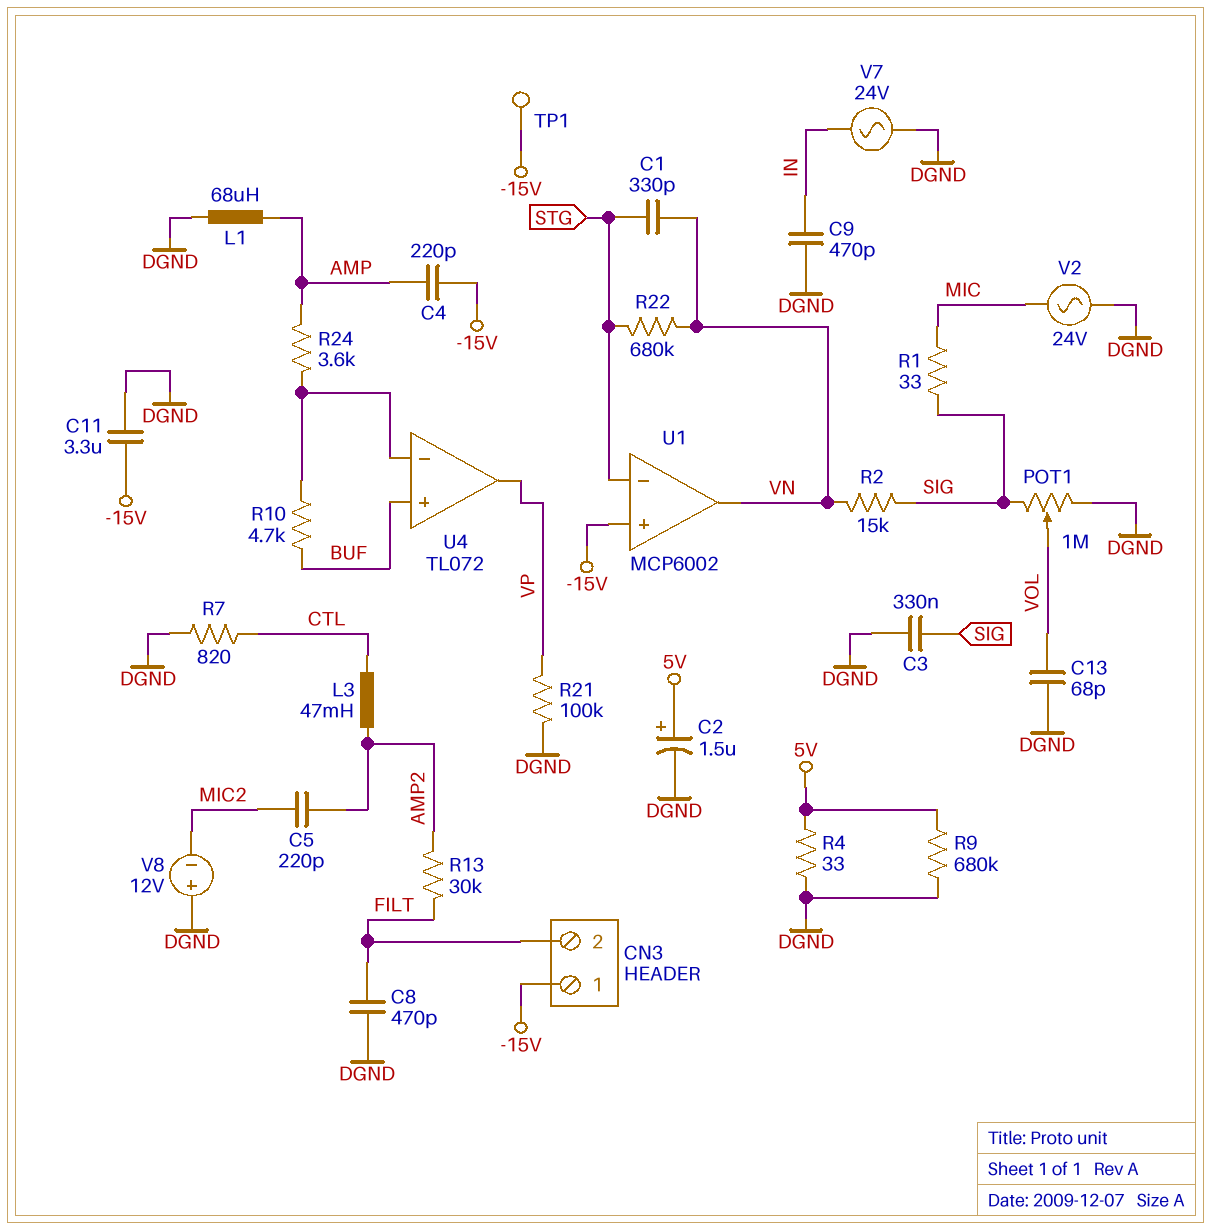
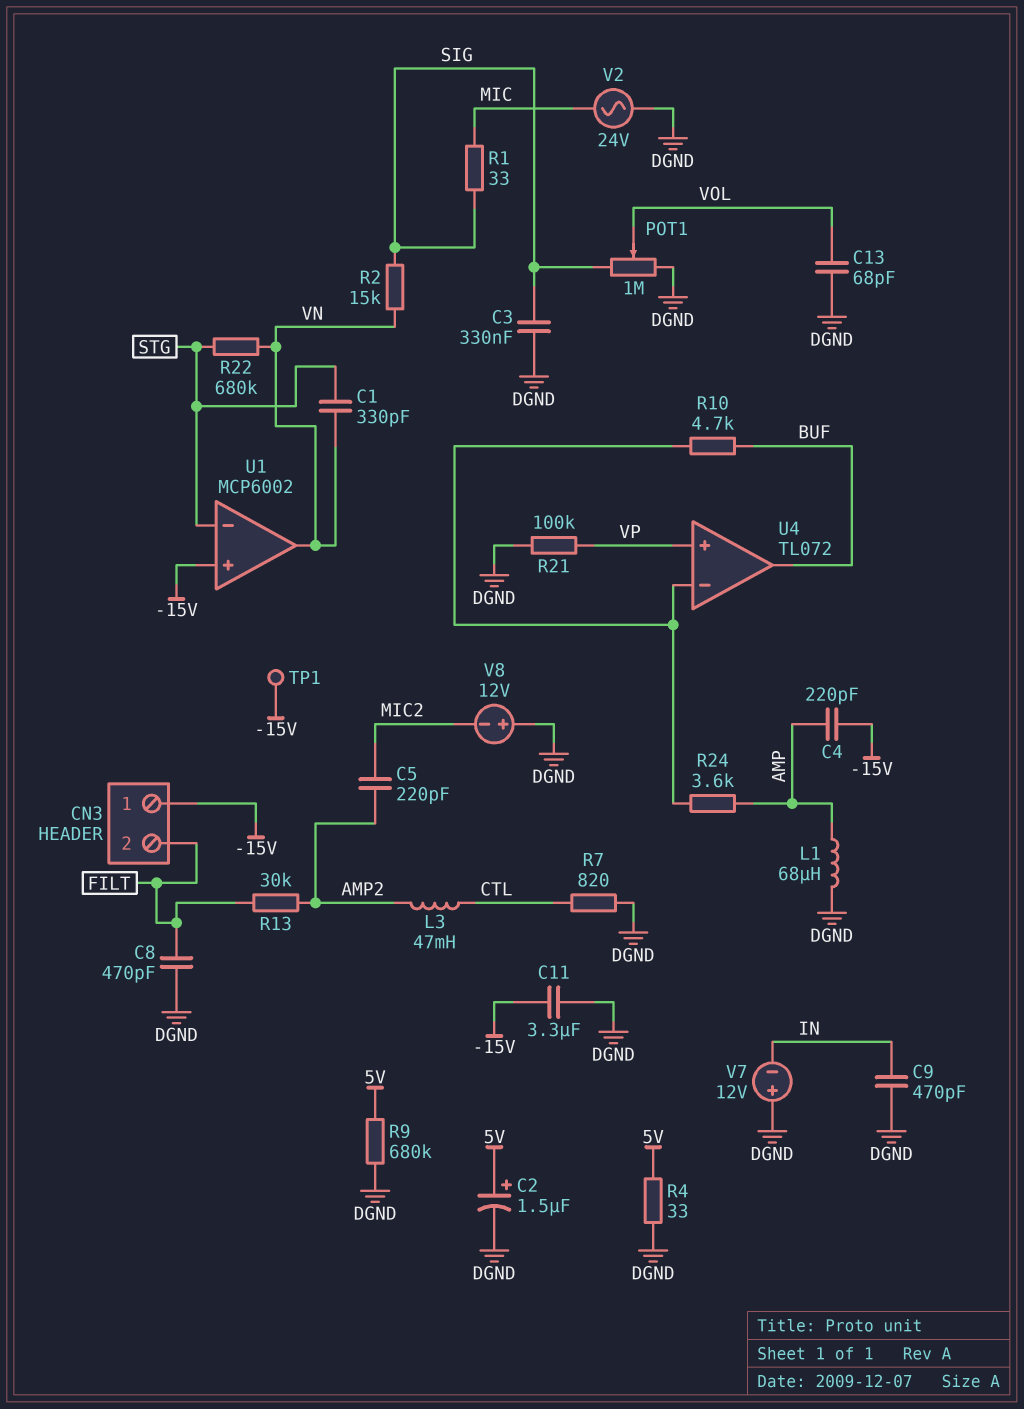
U4 pin in+: BUF -> VP
U4 pin out: VP -> BUF
V7: AC 24V (DGND, IN) -> 12V (plus DGND, minus IN)

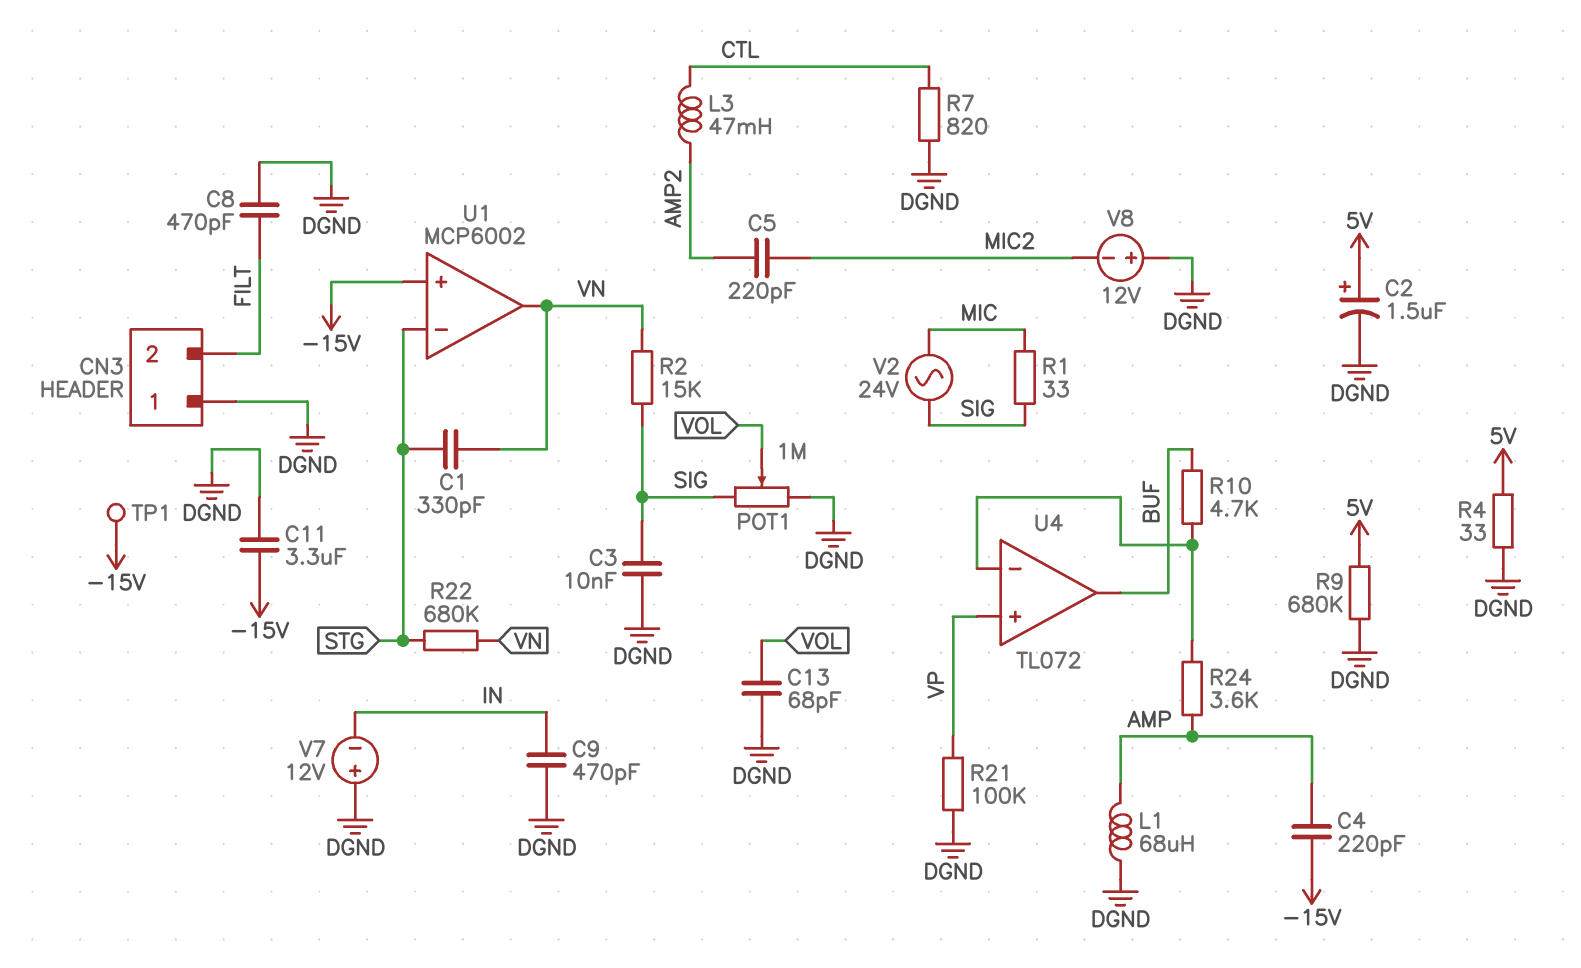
C3: 330nF (DGND, SIG) -> 10nF (DGND, SIG)
CN3 pin 1: -15V -> DGND
R13: 30k (AMP2, FILT) -> none
V2: AC 24V (DGND, MIC) -> AC 24V (MIC, SIG)

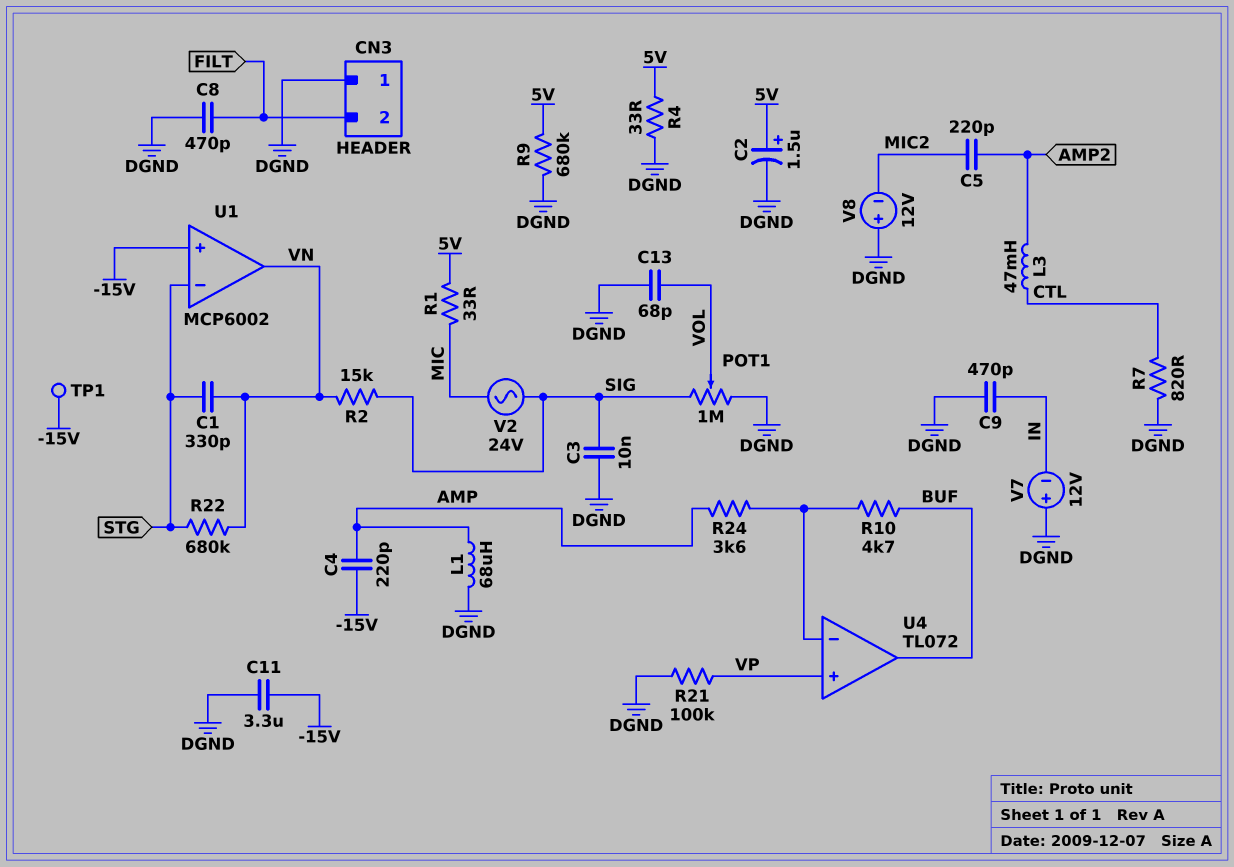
R1: 33 (MIC, SIG) -> 33 (5V, MIC)

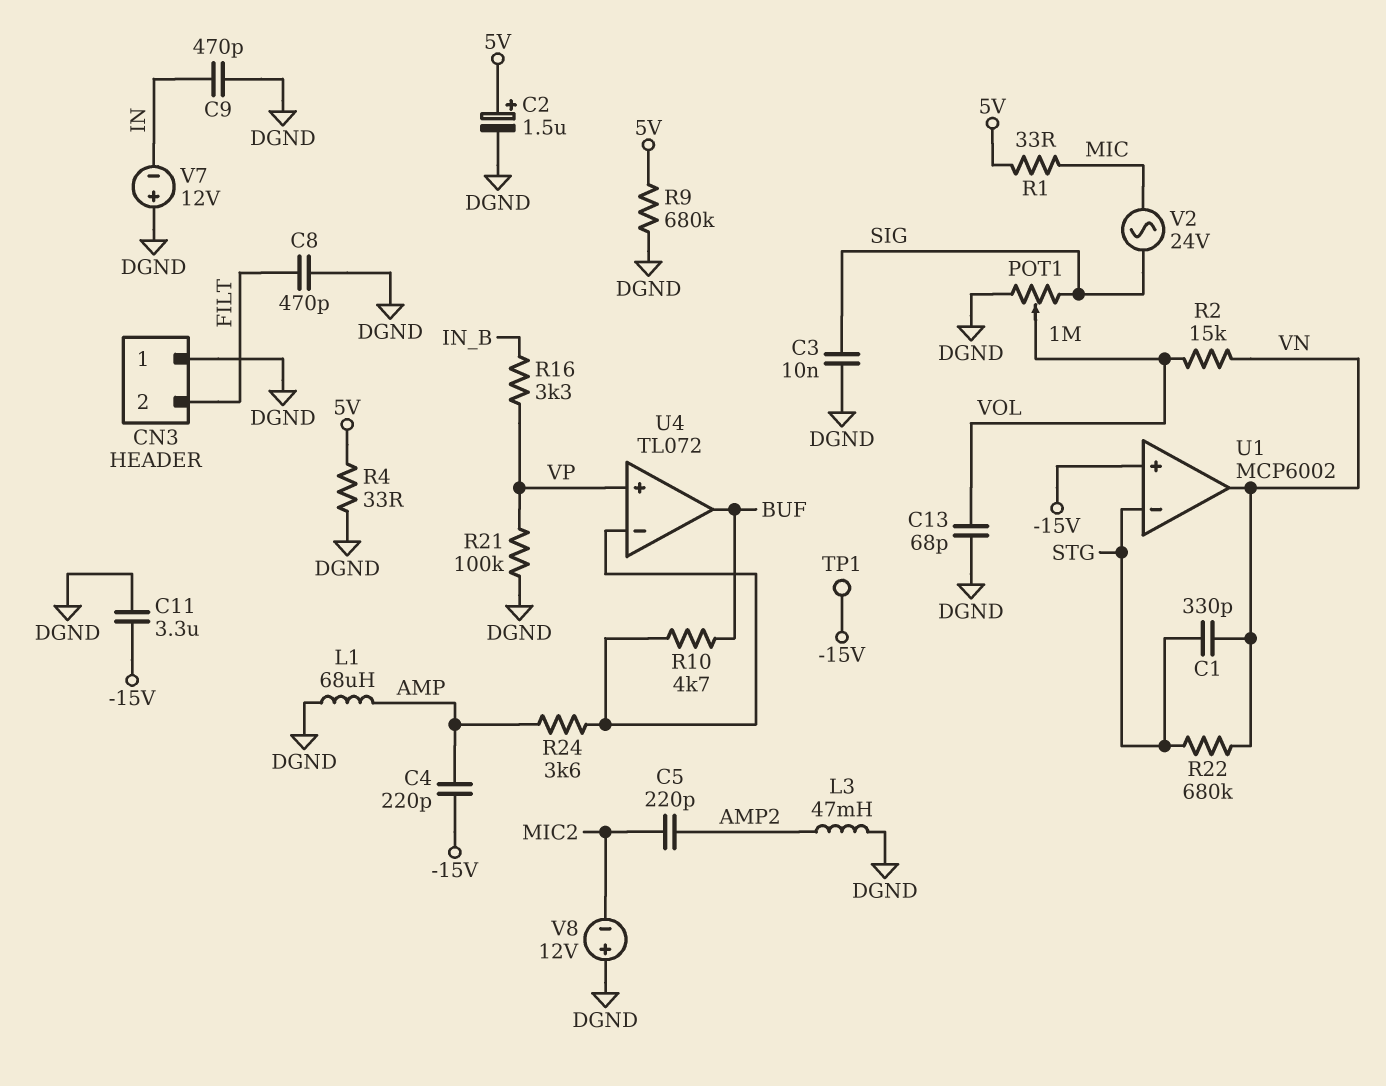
L3: 47mH (AMP2, CTL) -> 47mH (AMP2, DGND)
R2: 15k (SIG, VN) -> 15k (VN, VOL)
R7: 820 (CTL, DGND) -> none
R16: none -> 3.3k (IN_B, VP)

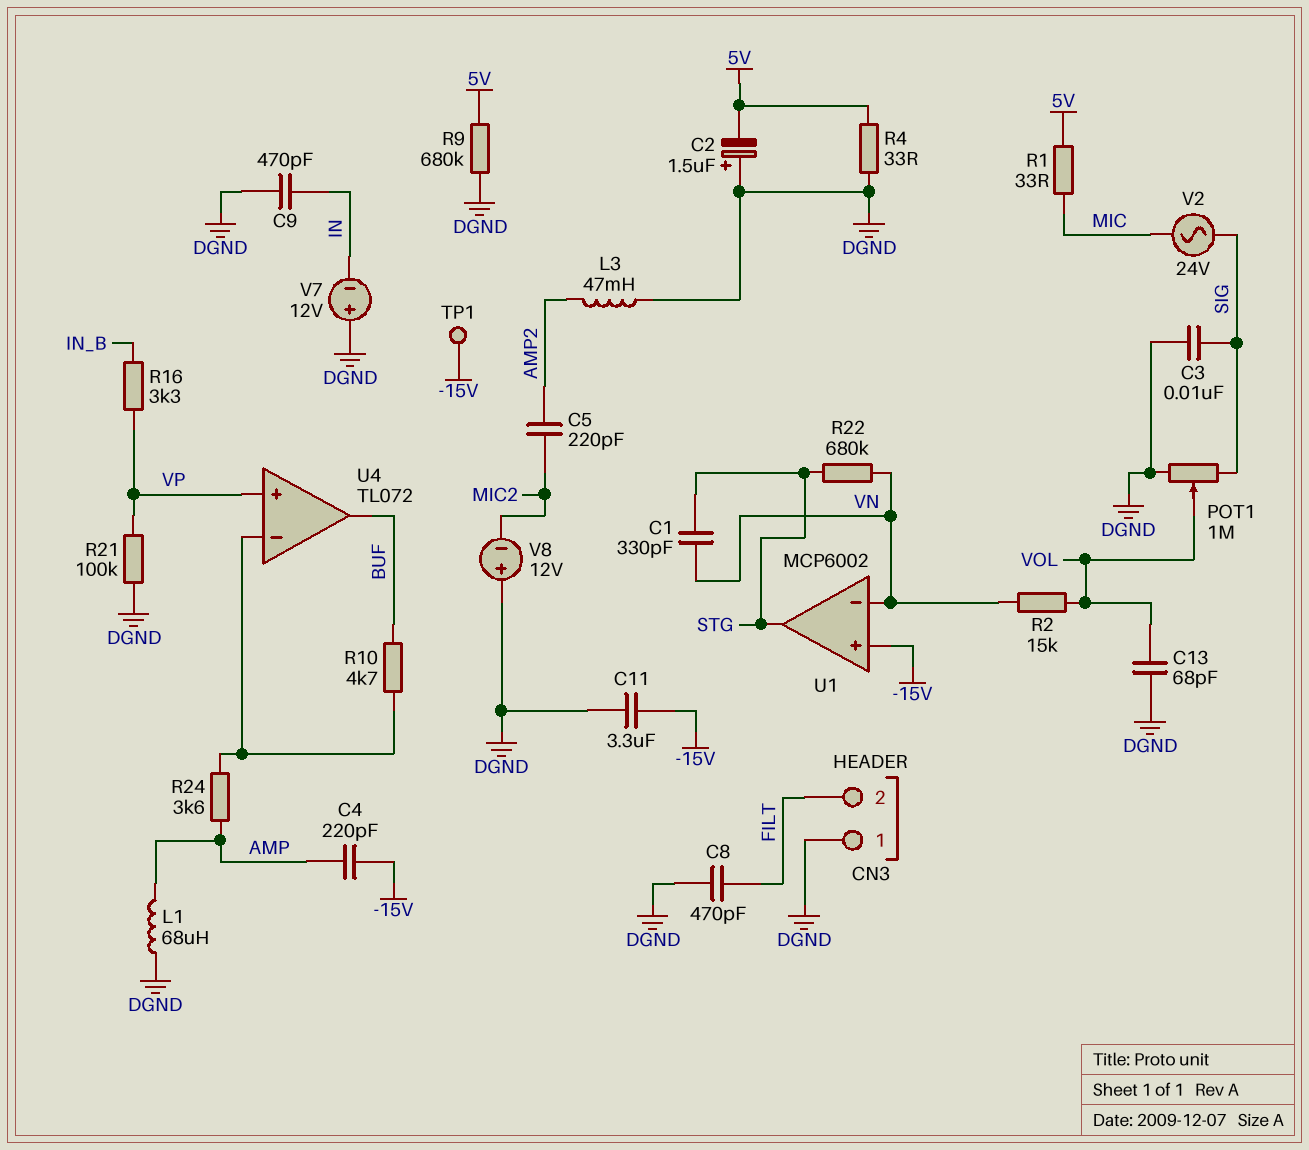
C2: 1.5uF (plus 5V, minus DGND) -> 1.5uF (plus DGND, minus 5V)
U1 pin in-: STG -> VN
U1 pin out: VN -> STG

